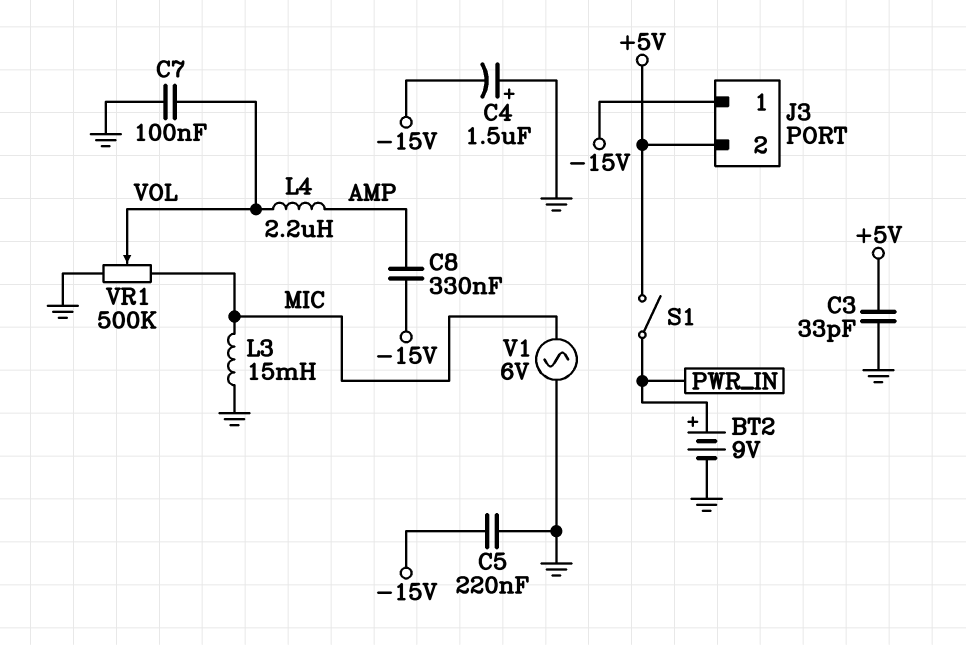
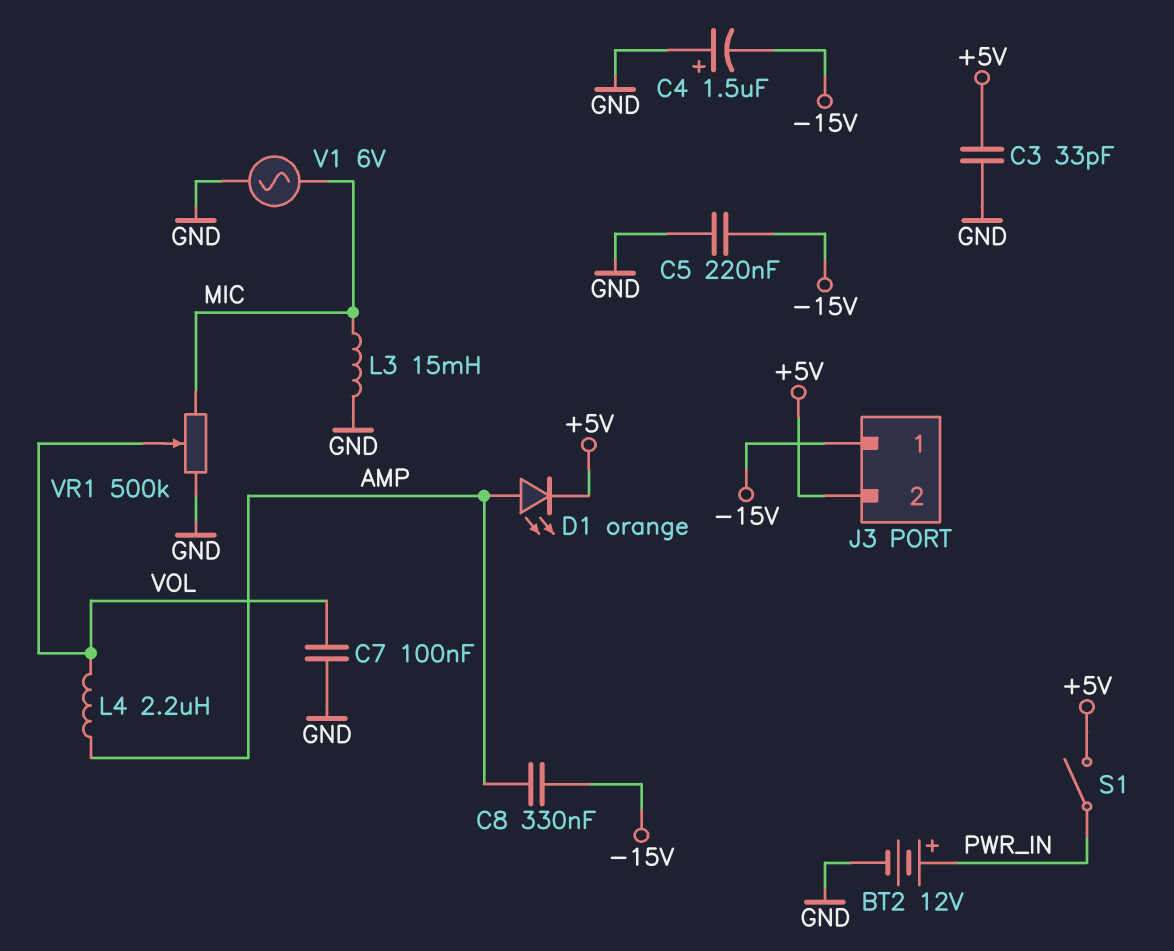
BT2: 9V (plus PWR_IN, minus GND) -> 12V (plus PWR_IN, minus GND)
D1: none -> LED orange (A AMP, K +5V)

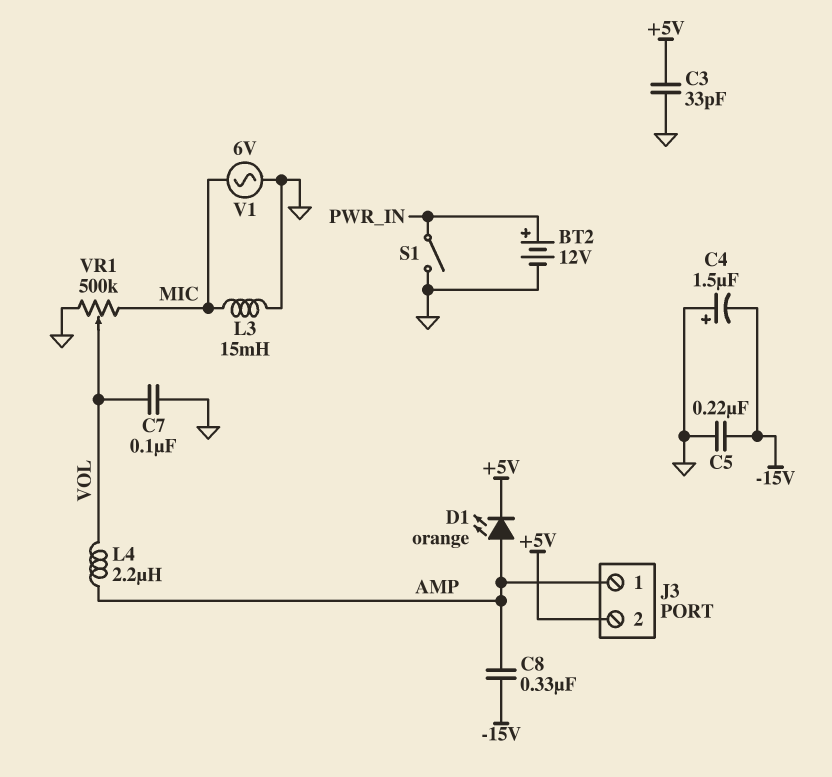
J3 pin 1: -15V -> AMP
S1: switch (+5V, PWR_IN) -> switch (GND, PWR_IN)

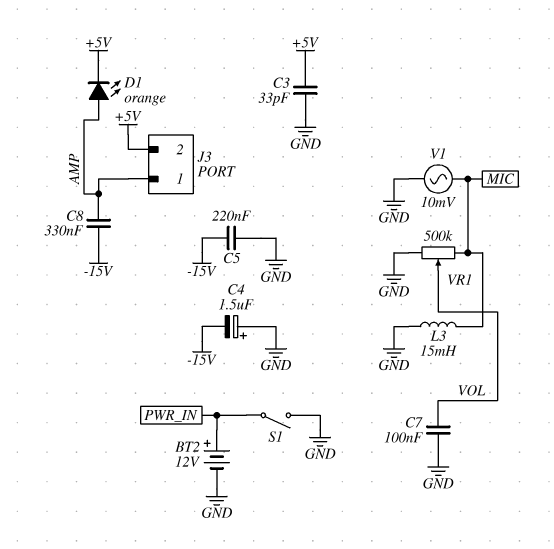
L4: 2.2uH (AMP, VOL) -> none
V1: AC 6V (GND, MIC) -> AC 10mV (GND, MIC)

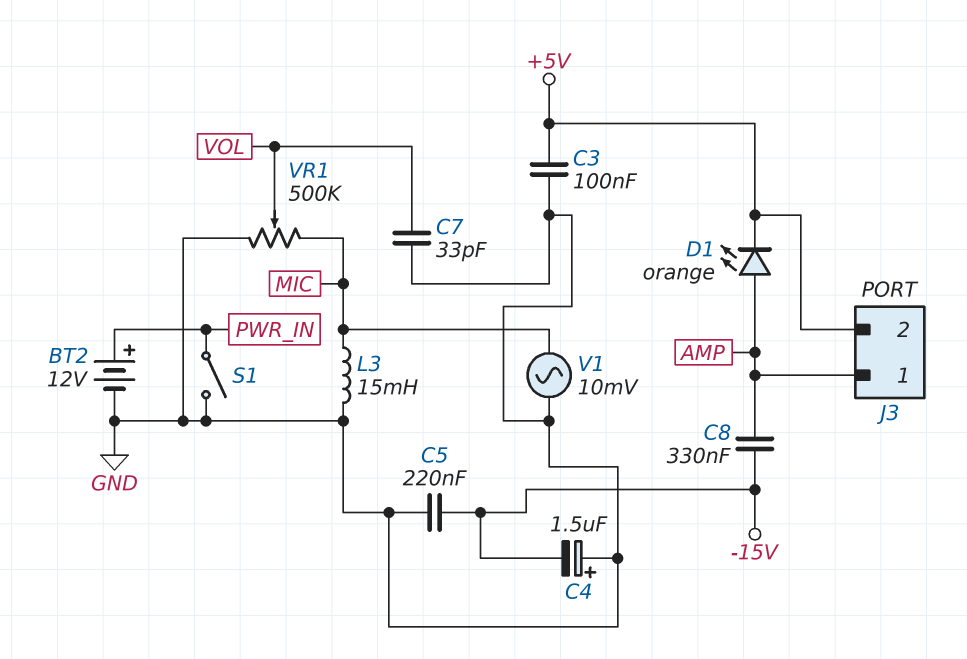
C3: 33pF (+5V, GND) -> 100nF (+5V, GND)
C7: 100nF (GND, VOL) -> 33pF (GND, VOL)

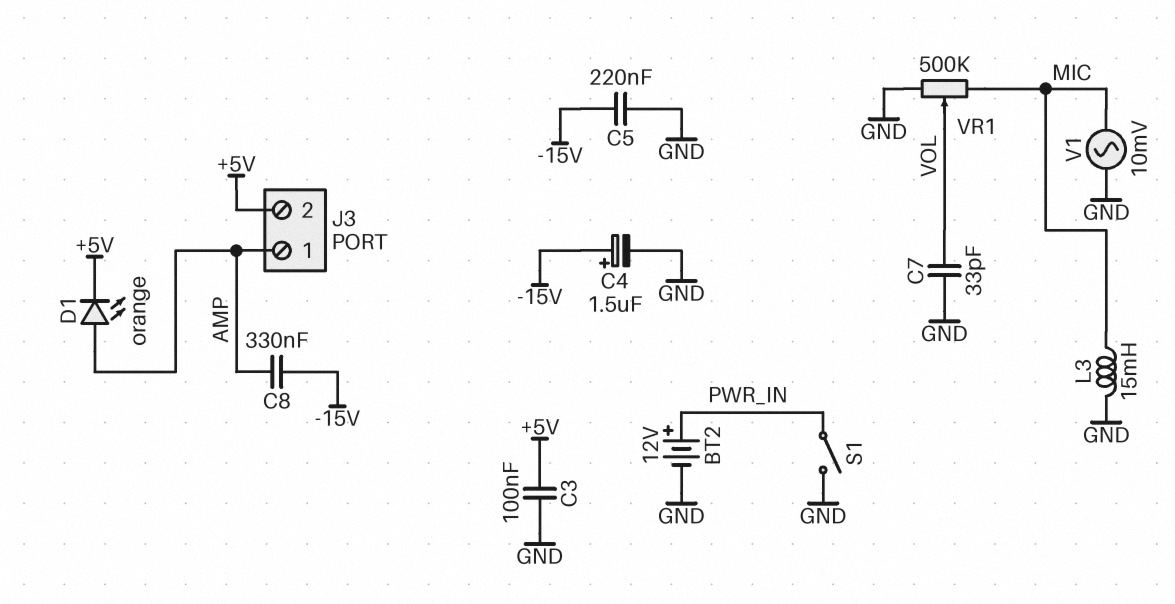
C4: 1.5uF (plus GND, minus -15V) -> 1.5uF (plus -15V, minus GND)

